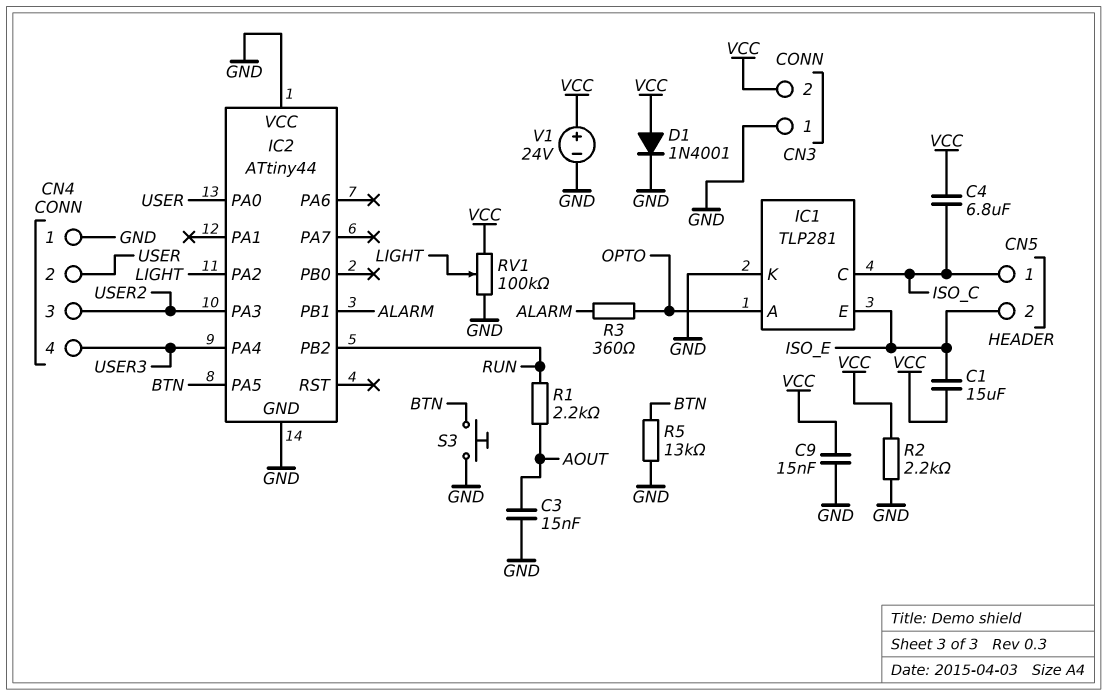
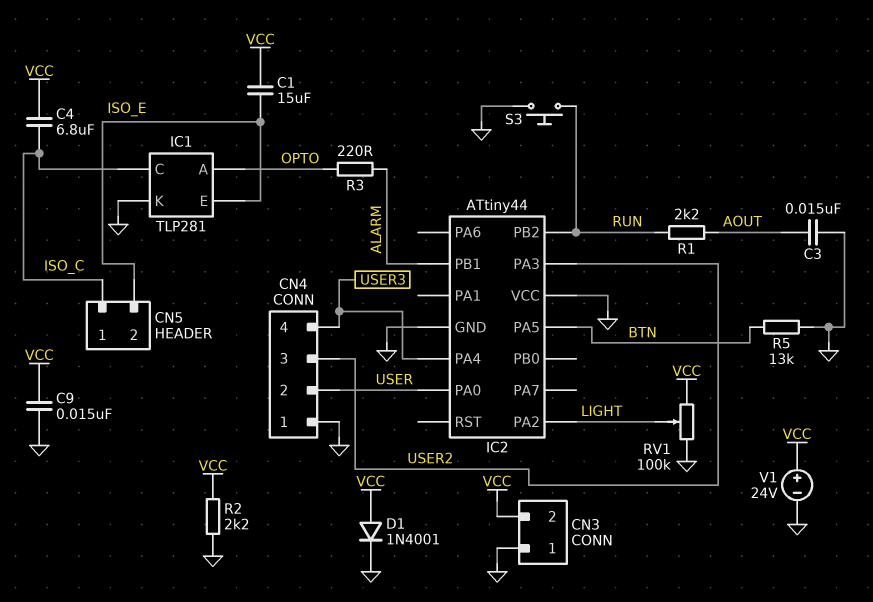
R3: 360 (ALARM, OPTO) -> 220 (ALARM, OPTO)
S3: button (BTN, GND) -> button (GND, RUN)

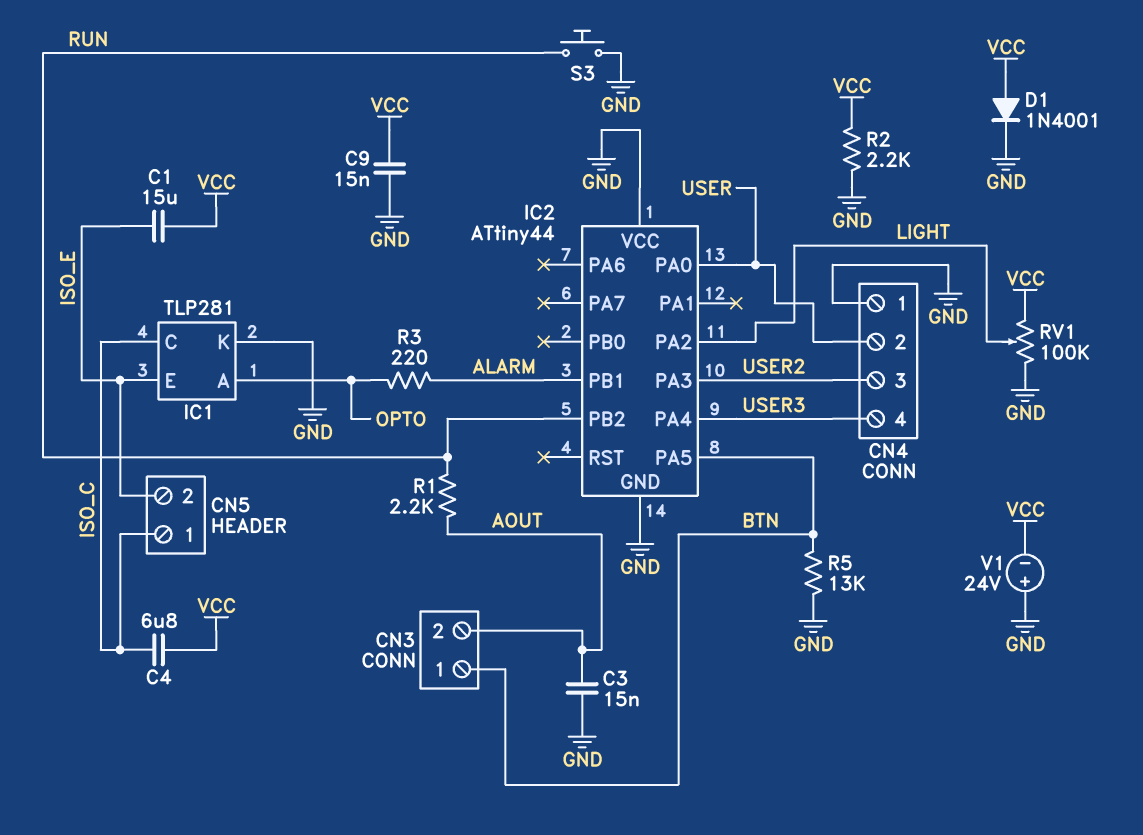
CN3 pin 1: GND -> BTN
CN3 pin 2: VCC -> AOUT
V1: 24V (plus VCC, minus GND) -> 24V (plus GND, minus VCC)

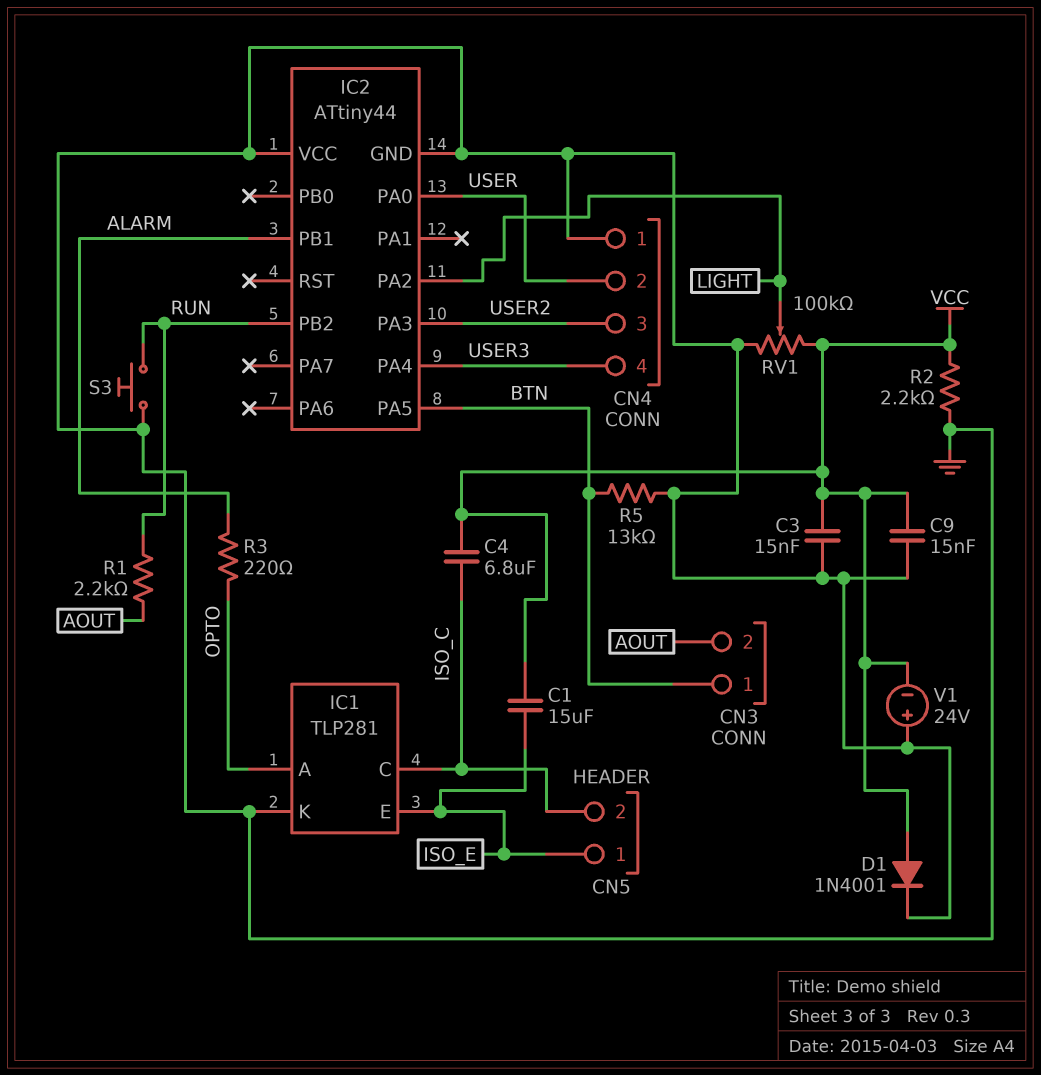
C3: 15nF (AOUT, GND) -> 15nF (GND, VCC)
CN5 pin 1: ISO_C -> ISO_E
CN5 pin 2: ISO_E -> ISO_C

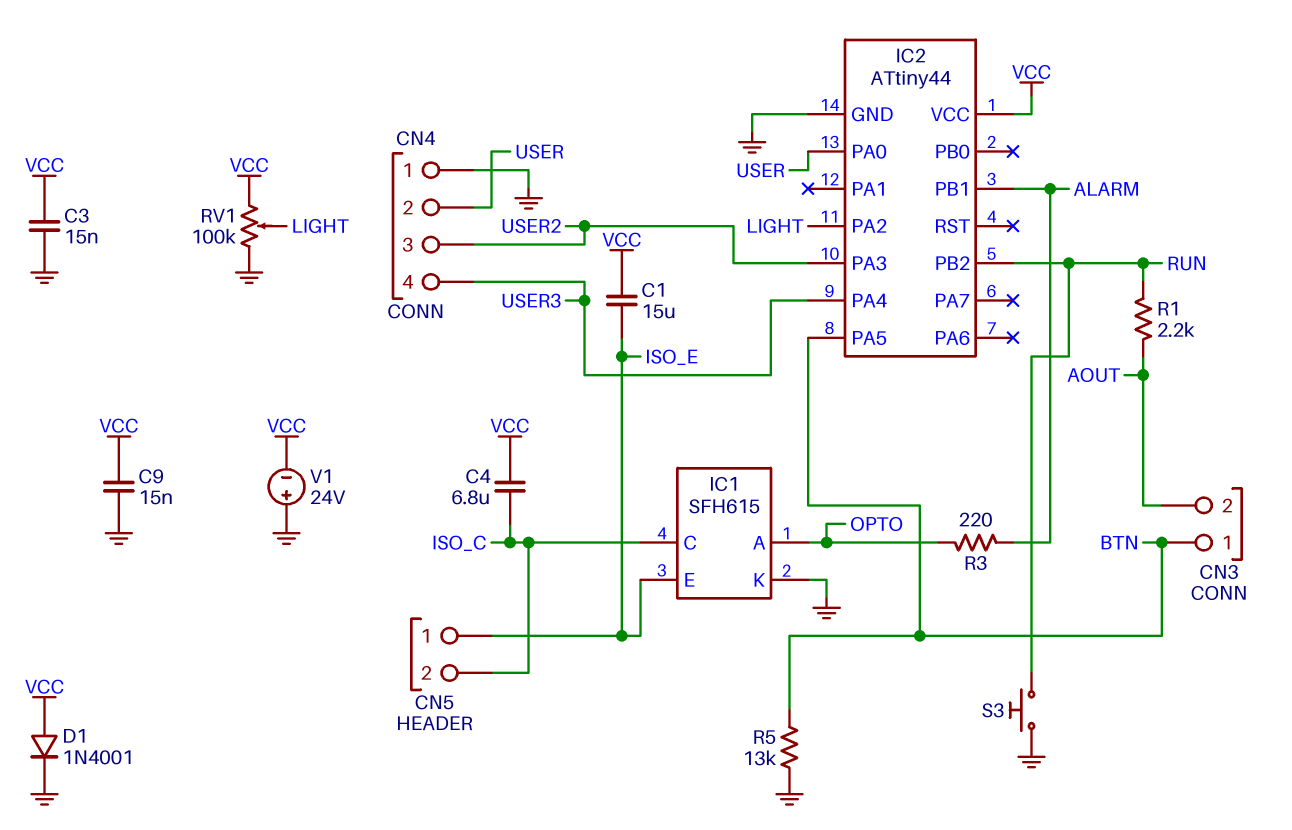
IC1: TLP281 -> SFH615
IC2 pin VCC: GND -> VCC
R2: 2.2k (GND, VCC) -> none

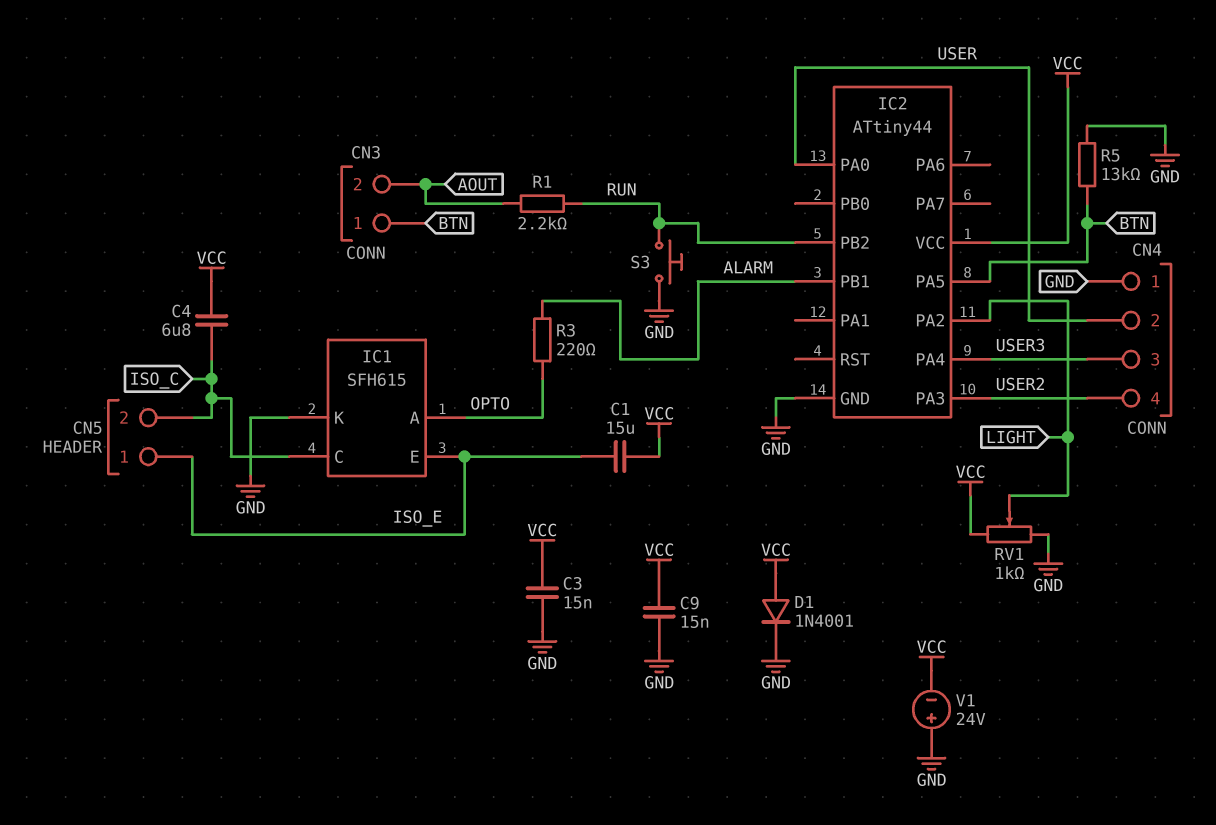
CN4 pin 3: USER2 -> USER3
CN4 pin 4: USER3 -> USER2
RV1: 100k (GND, VCC, wiper LIGHT) -> 1k (GND, VCC, wiper LIGHT)

